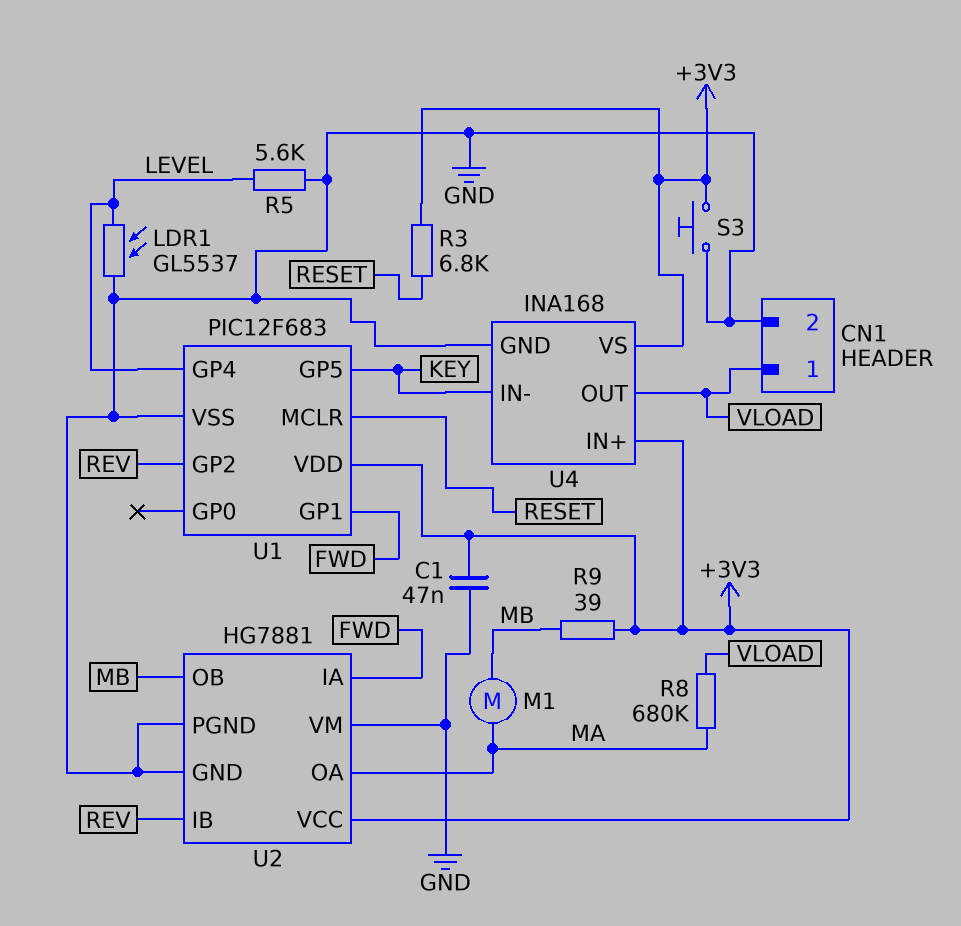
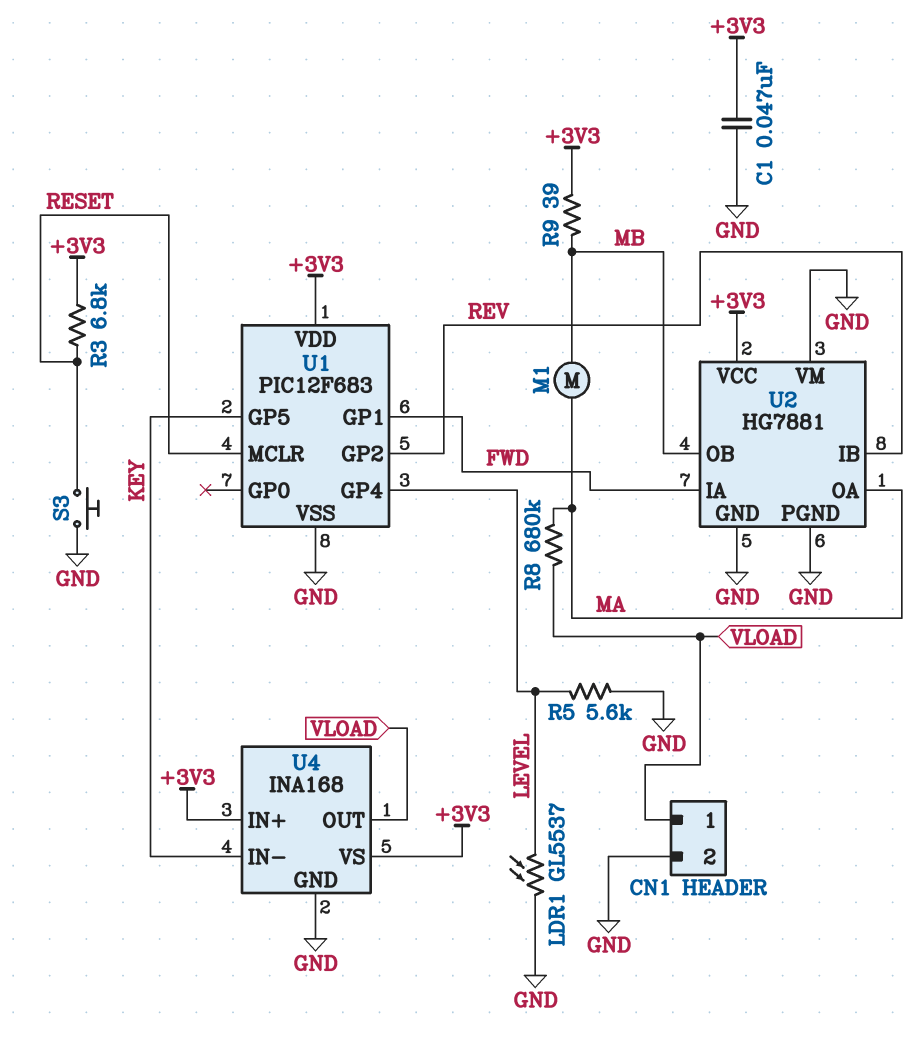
S3: button (+3V3, GND) -> button (GND, RESET)

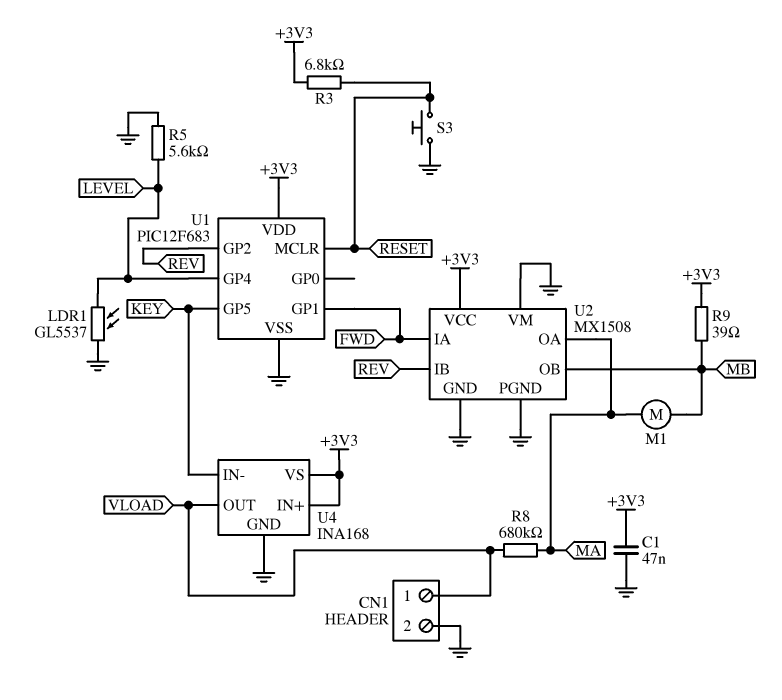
U2: HG7881 -> MX1508

